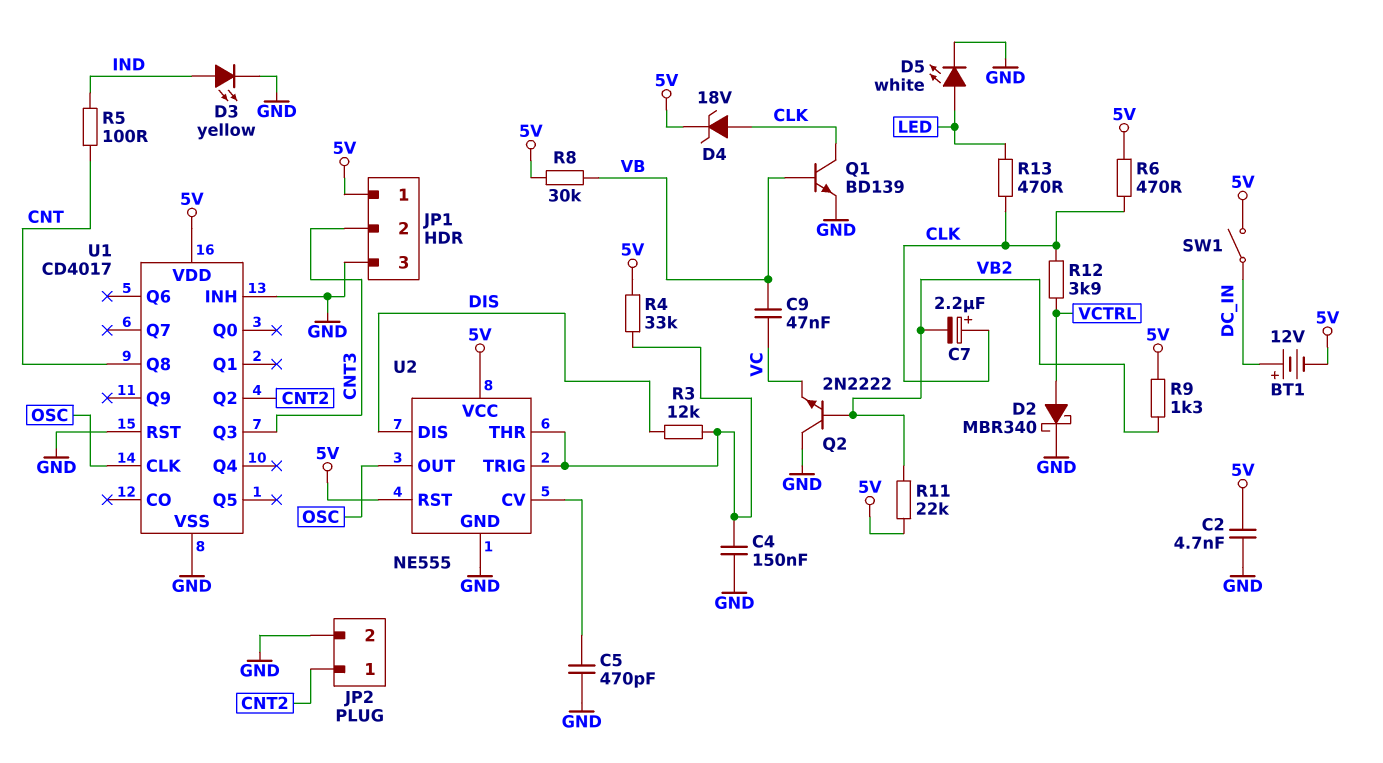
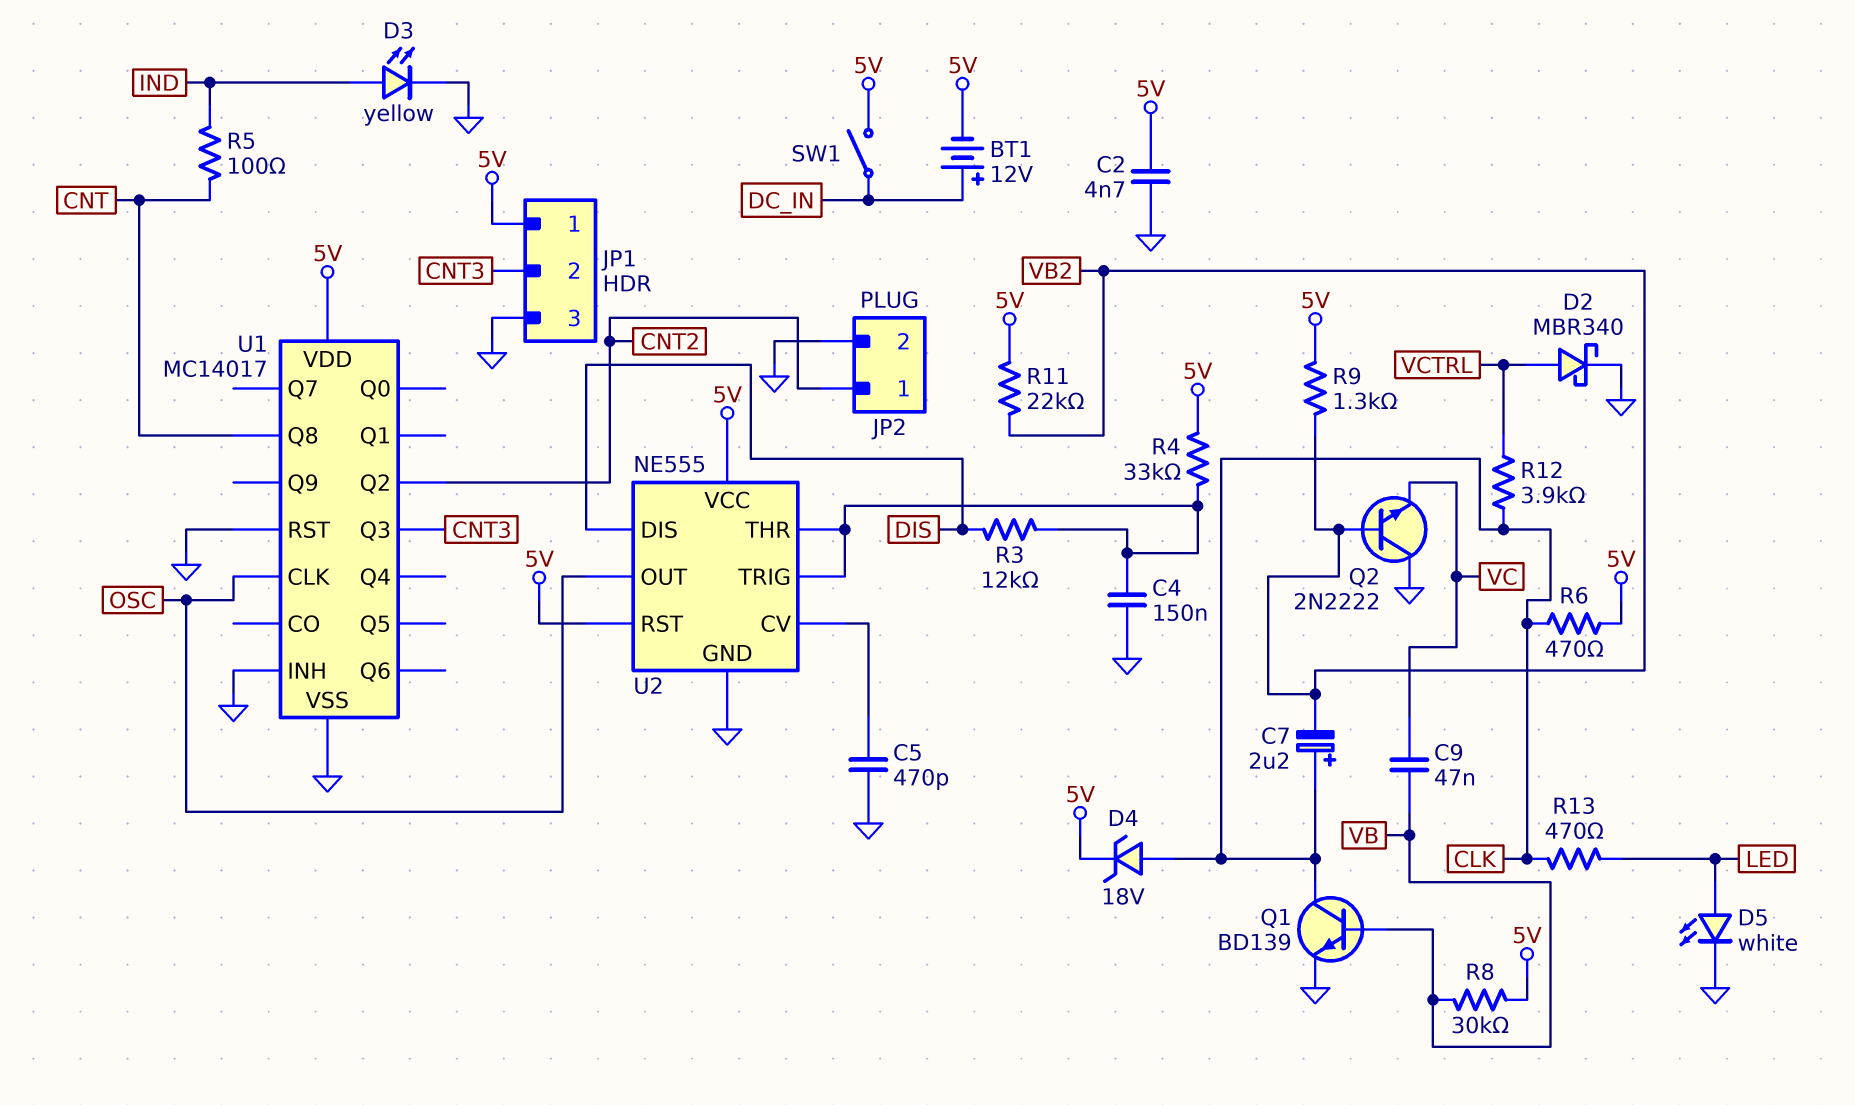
U1: CD4017 -> MC14017

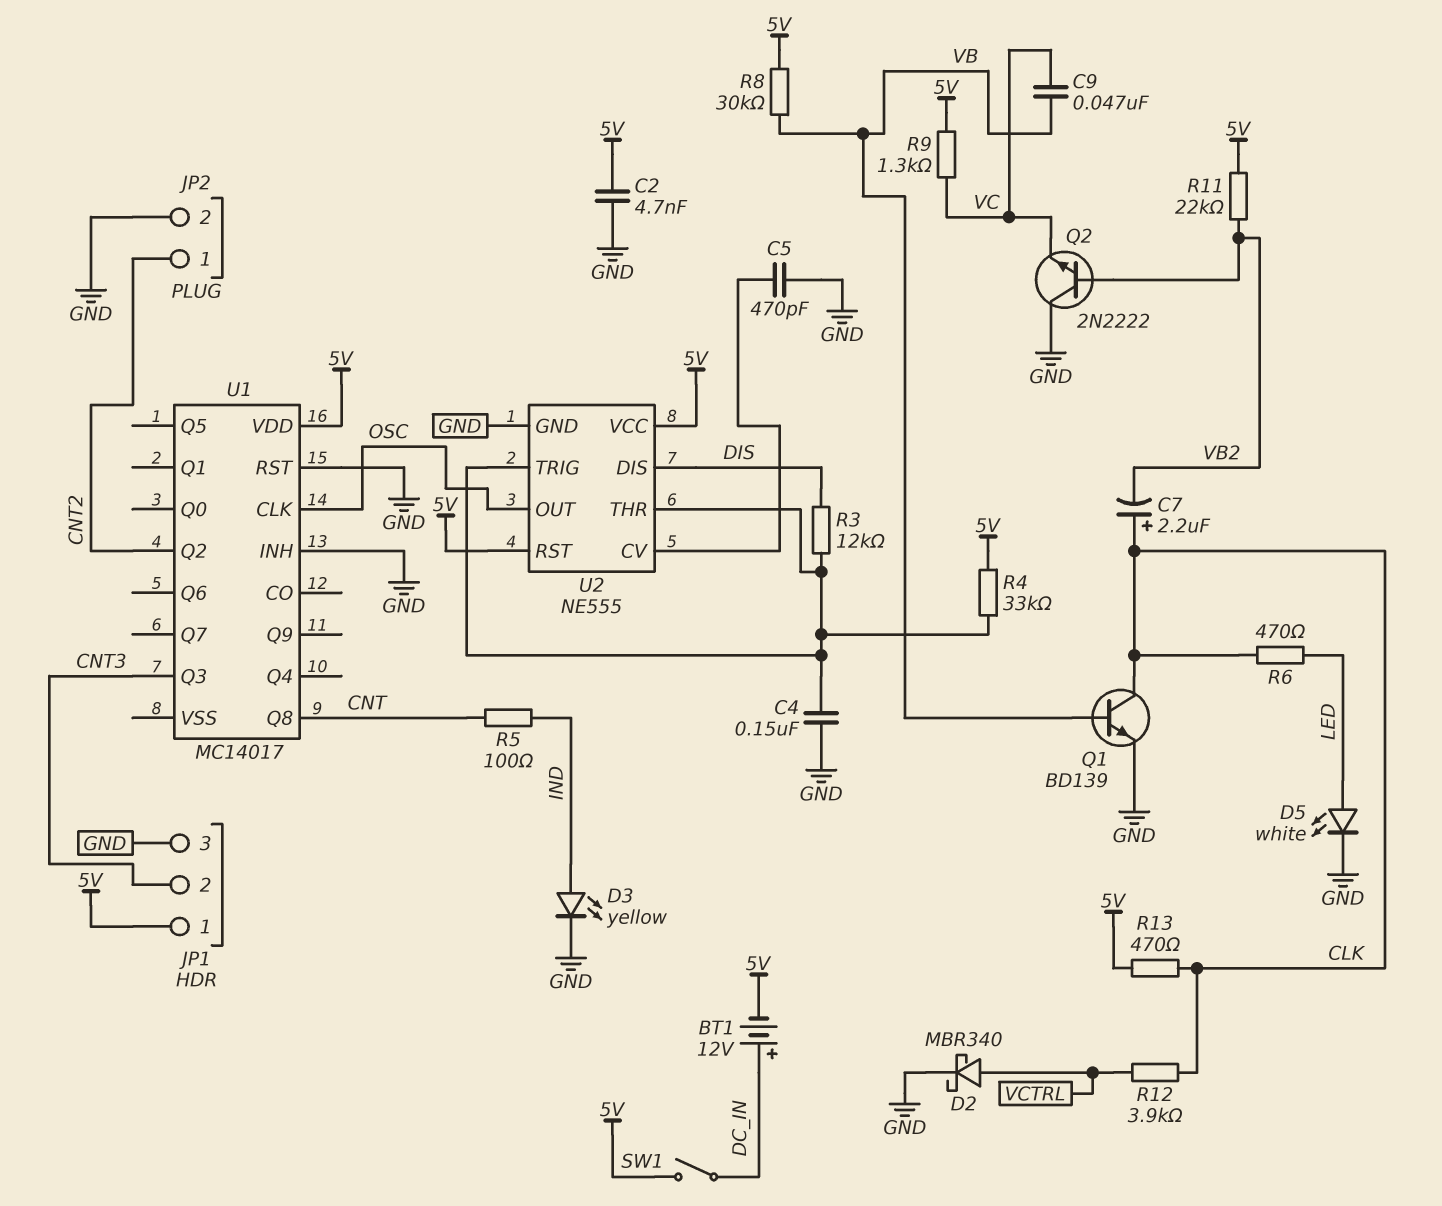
D4: zener 18V (A CLK, K 5V) -> none
R6: 470 (5V, CLK) -> 470 (CLK, LED)
R9: 1.3k (5V, VB2) -> 1.3k (5V, VC)
R13: 470 (CLK, LED) -> 470 (5V, CLK)
U1 pin VSS: GND -> none

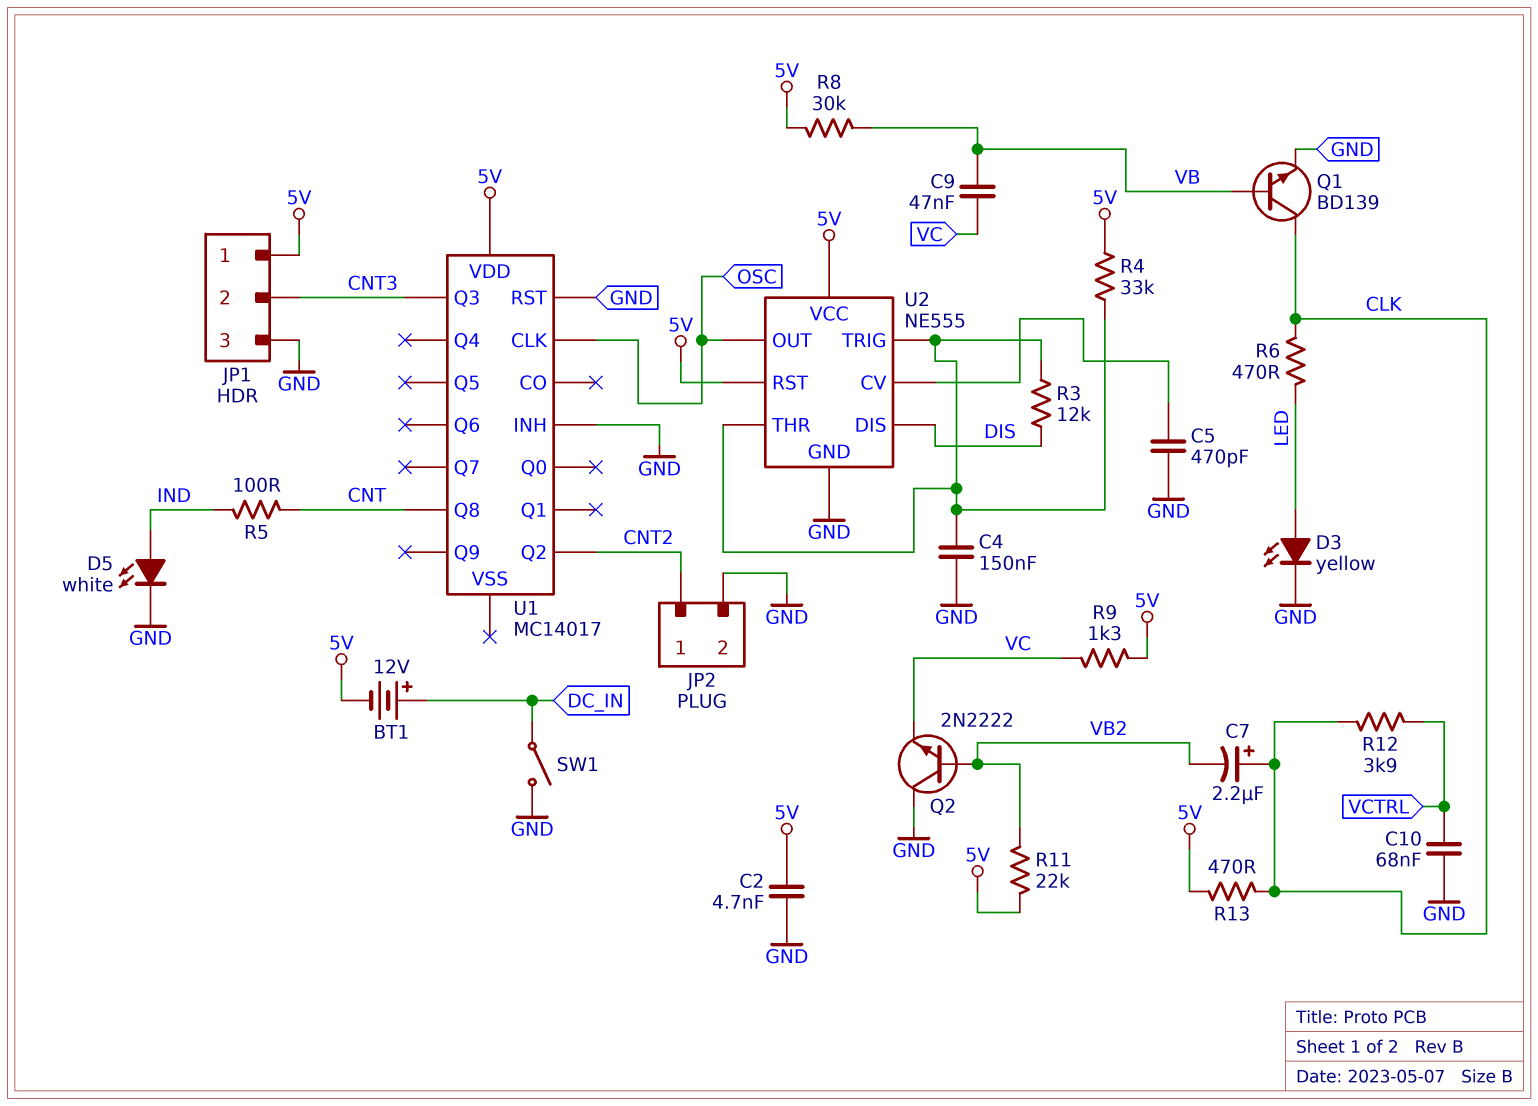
C10: none -> 68nF (GND, VCTRL)
D2: schottky MBR340 (A VCTRL, K GND) -> none
D3: LED yellow (A IND, K GND) -> LED yellow (A LED, K GND)
D5: LED white (A LED, K GND) -> LED white (A IND, K GND)
SW1: switch (5V, DC_IN) -> switch (DC_IN, GND)

